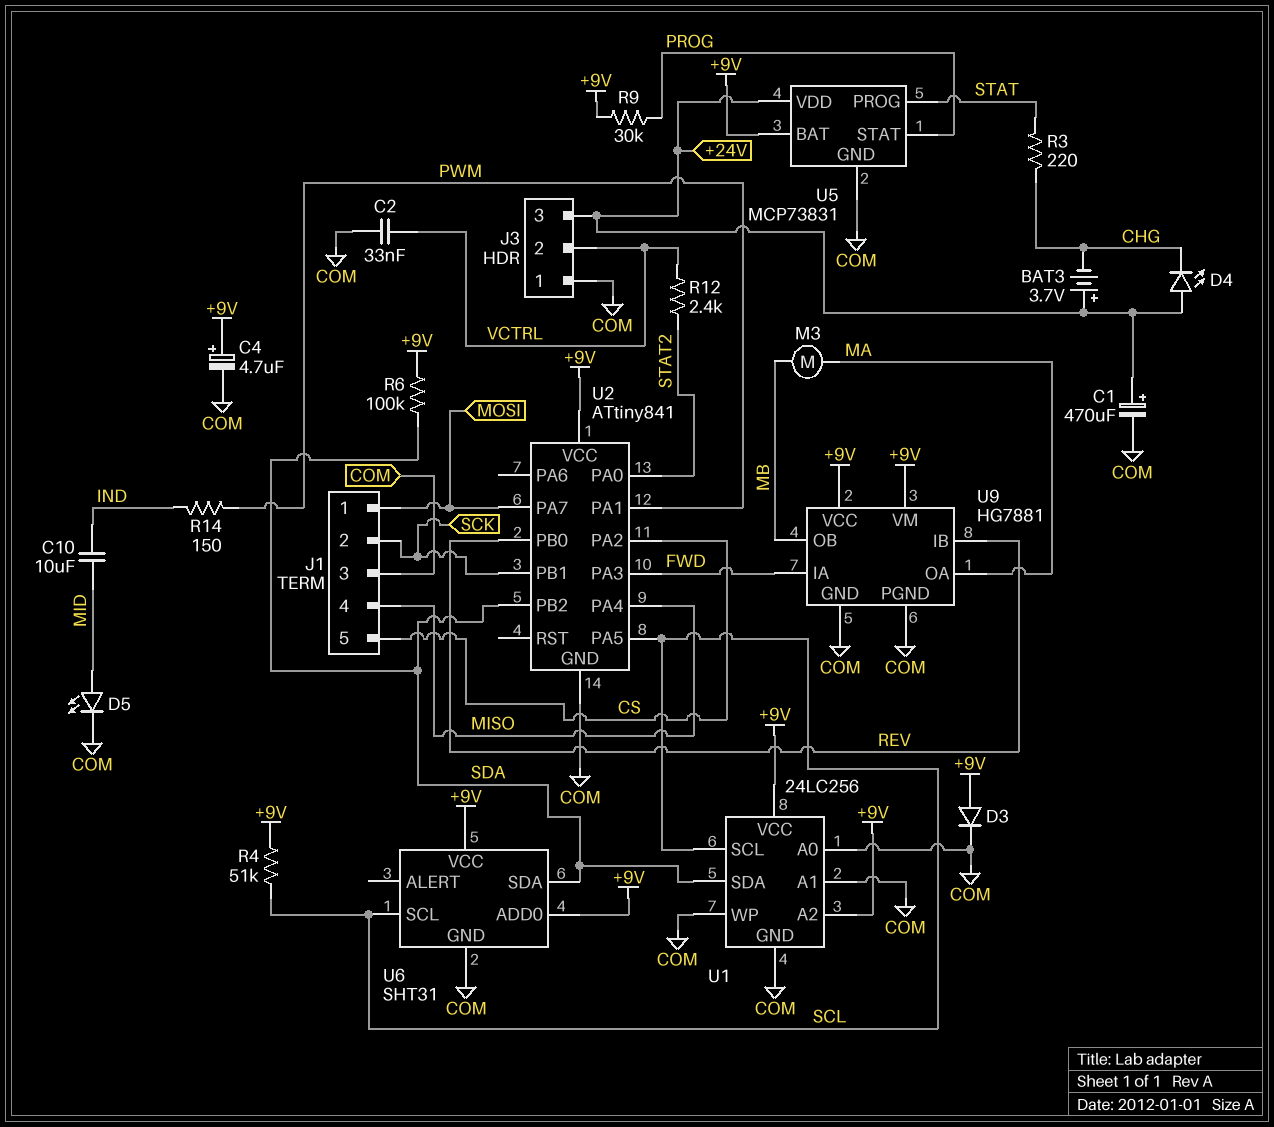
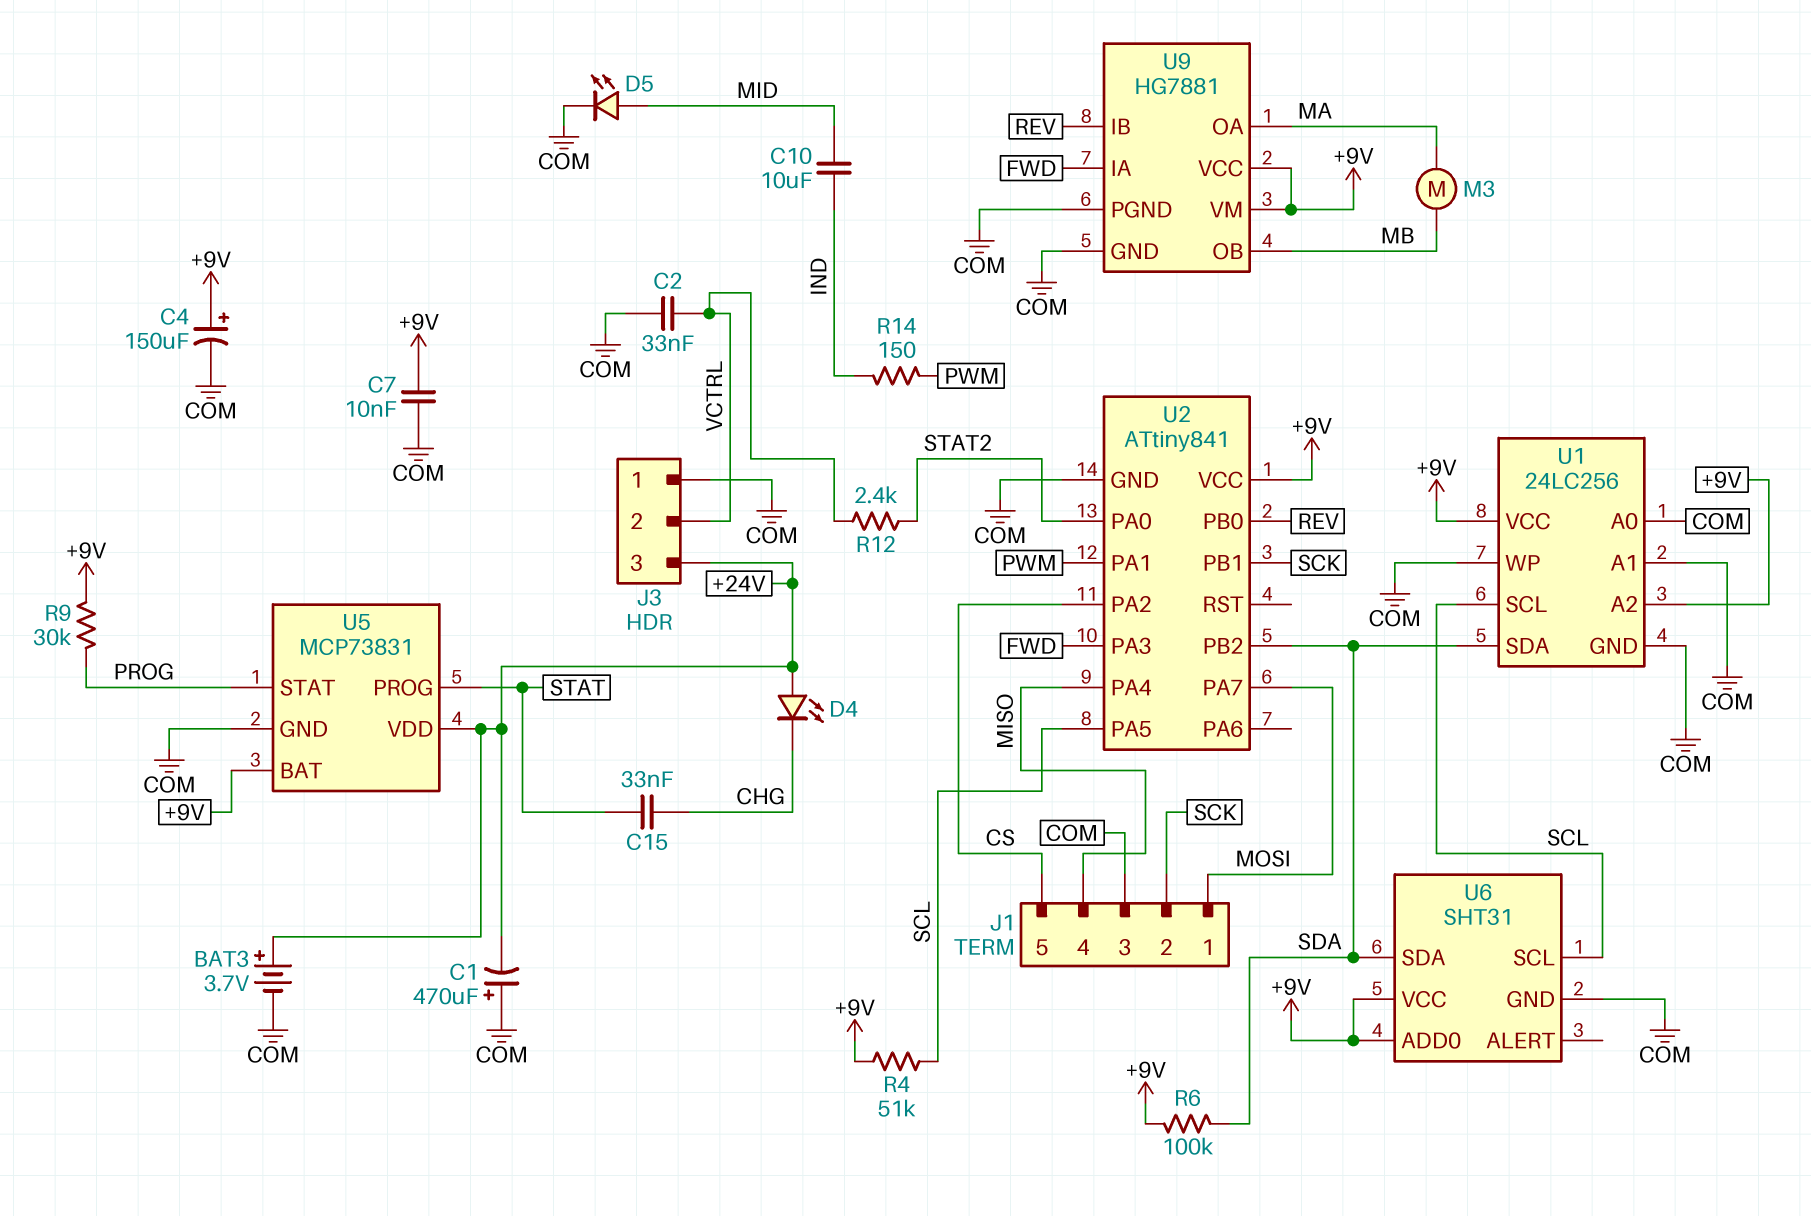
BAT3: 3.7V (plus +24V, minus CHG) -> 3.7V (plus +24V, minus COM)
C1: 470uF (plus +24V, minus COM) -> 470uF (plus COM, minus +24V)
C4: 4.7uF (plus +9V, minus COM) -> 150uF (plus +9V, minus COM)
C7: none -> 10nF (+9V, COM)
C15: none -> 33nF (CHG, STAT)
D3: diode (A +9V, K COM) -> none
R3: 220 (CHG, STAT) -> none

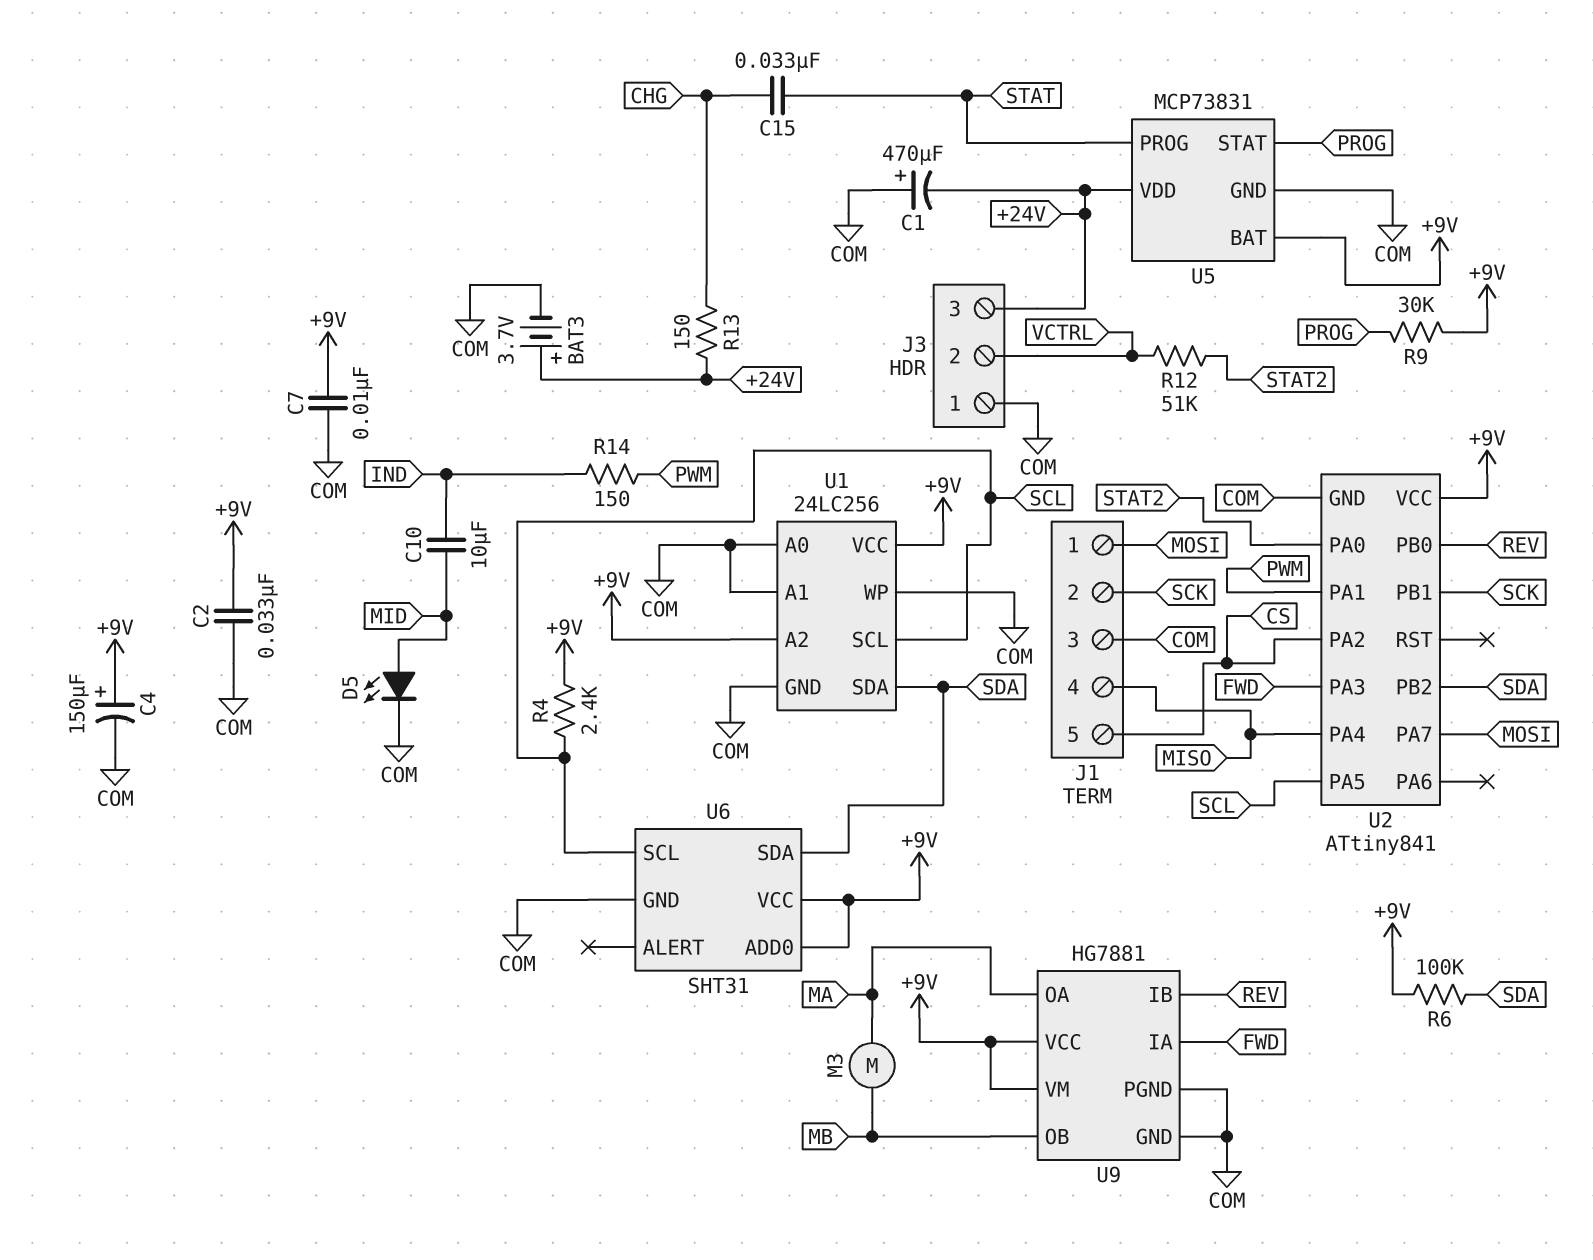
C2: 33nF (COM, VCTRL) -> 33nF (+9V, COM)
D4: LED (A +24V, K CHG) -> none
R4: 51k (+9V, SCL) -> 2.4k (+9V, SCL)
R12: 2.4k (STAT2, VCTRL) -> 51k (STAT2, VCTRL)
R13: none -> 150 (+24V, CHG)

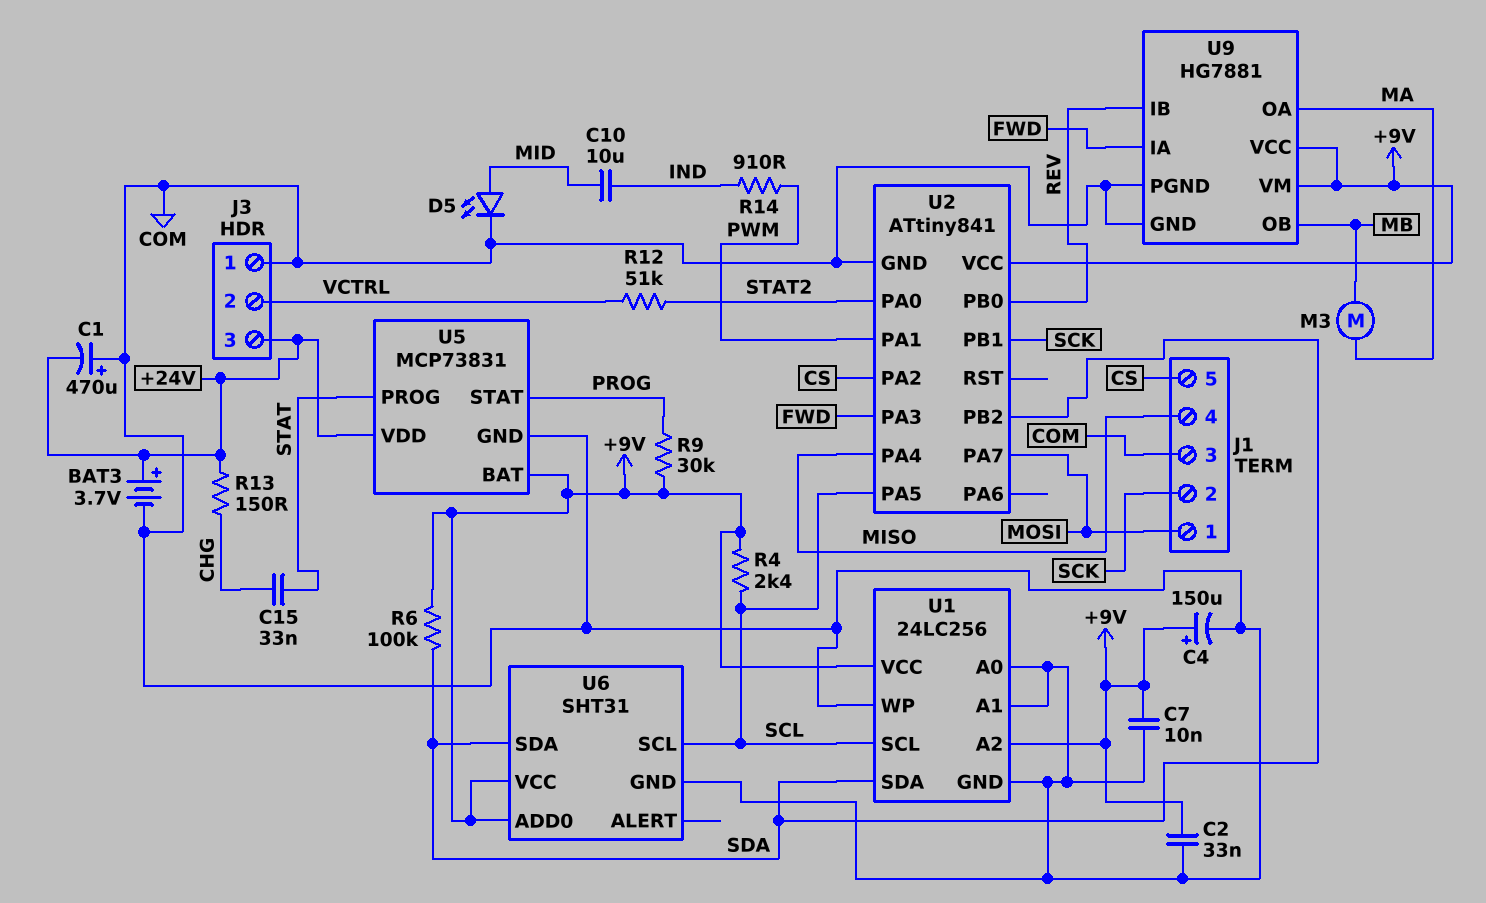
R14: 150 (IND, PWM) -> 910 (IND, PWM)

